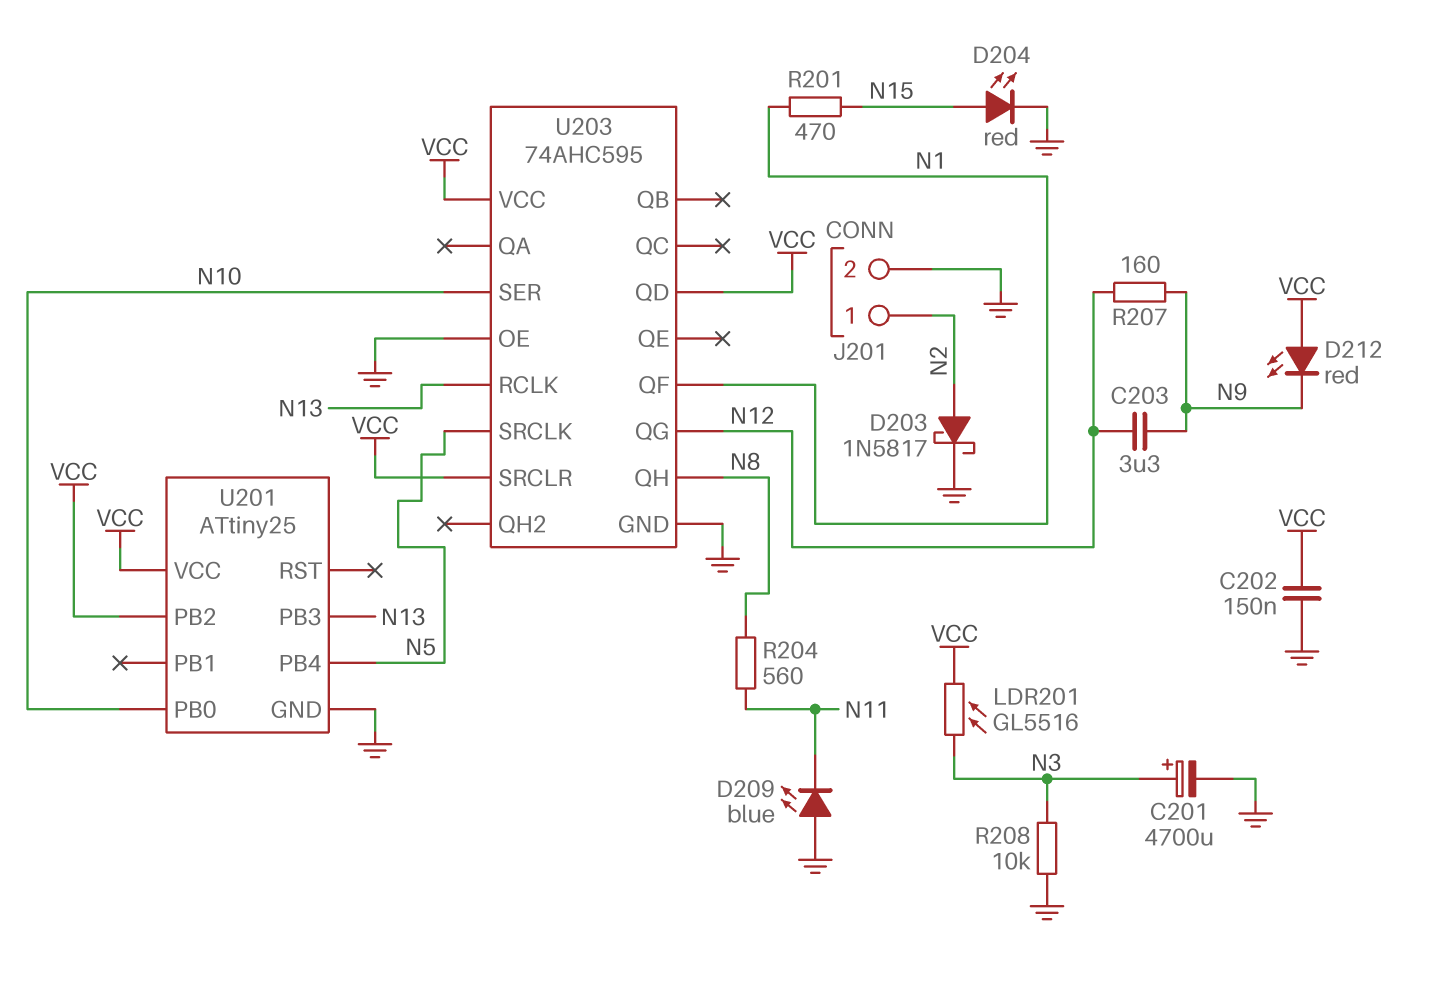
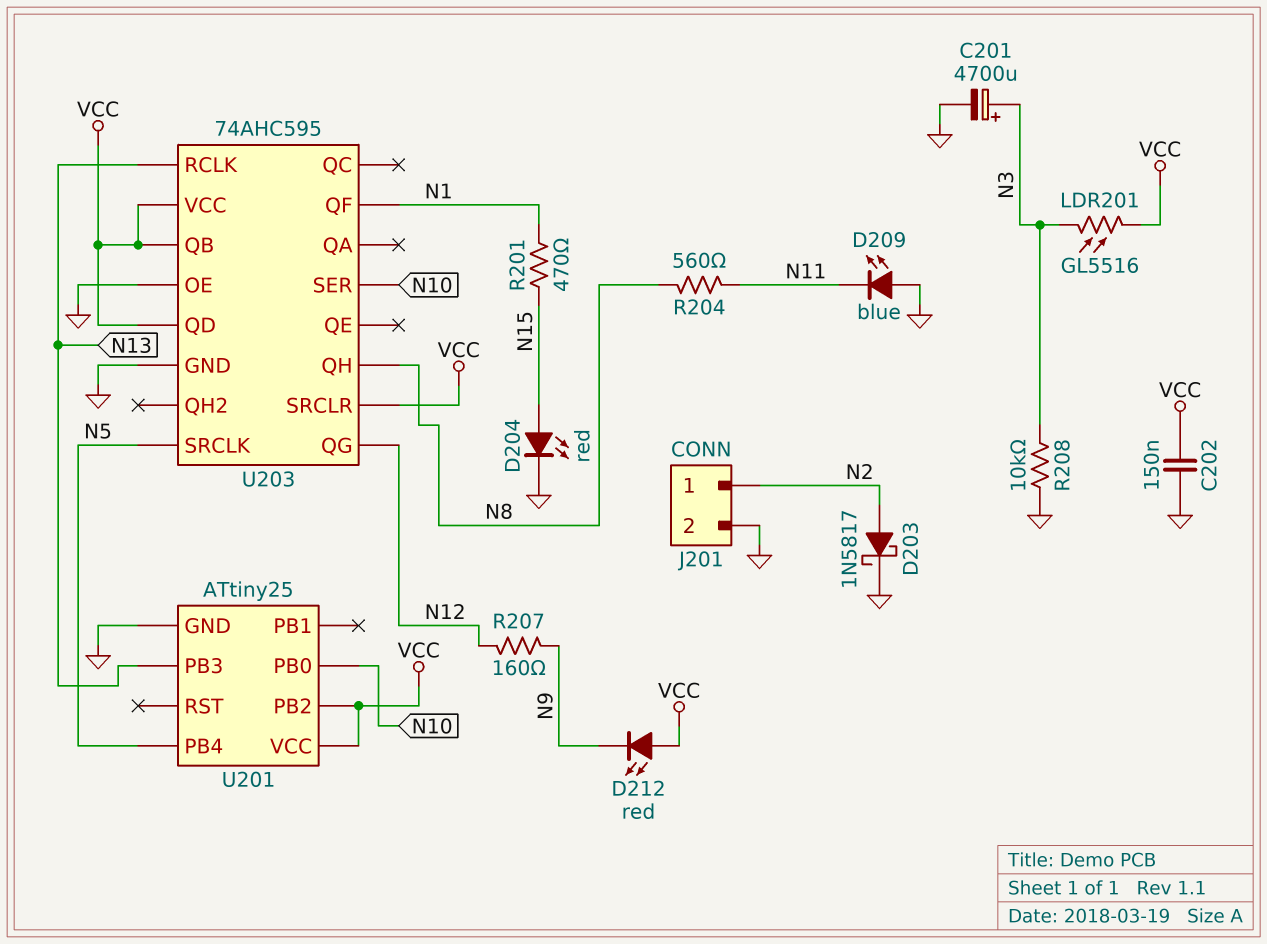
C203: 3.3uF (N9, N12) -> none
U203 pin QB: none -> VCC

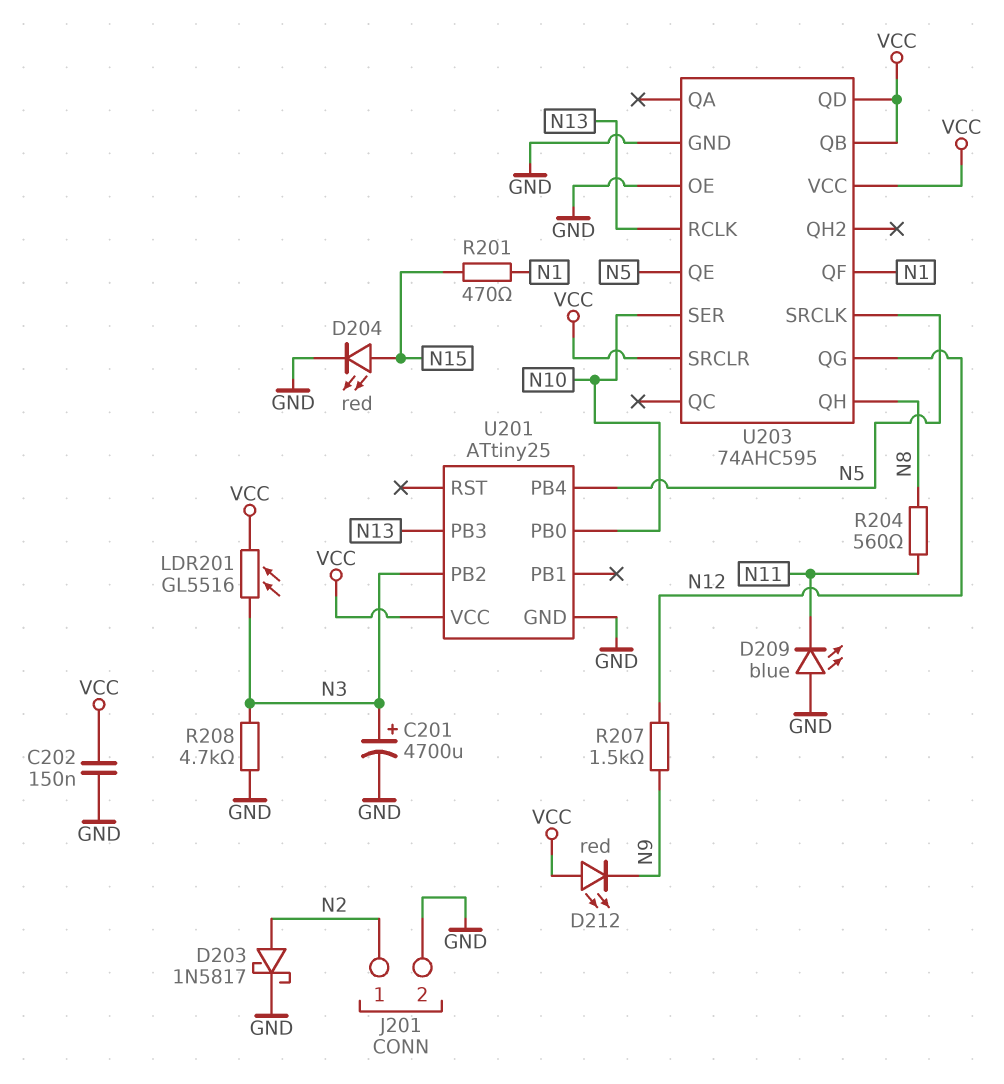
R207: 160 (N9, N12) -> 1.5k (N9, N12)
R208: 10k (GND, N3) -> 4.7k (GND, N3)
U201 pin PB2: VCC -> N3
U203 pin QE: none -> N5

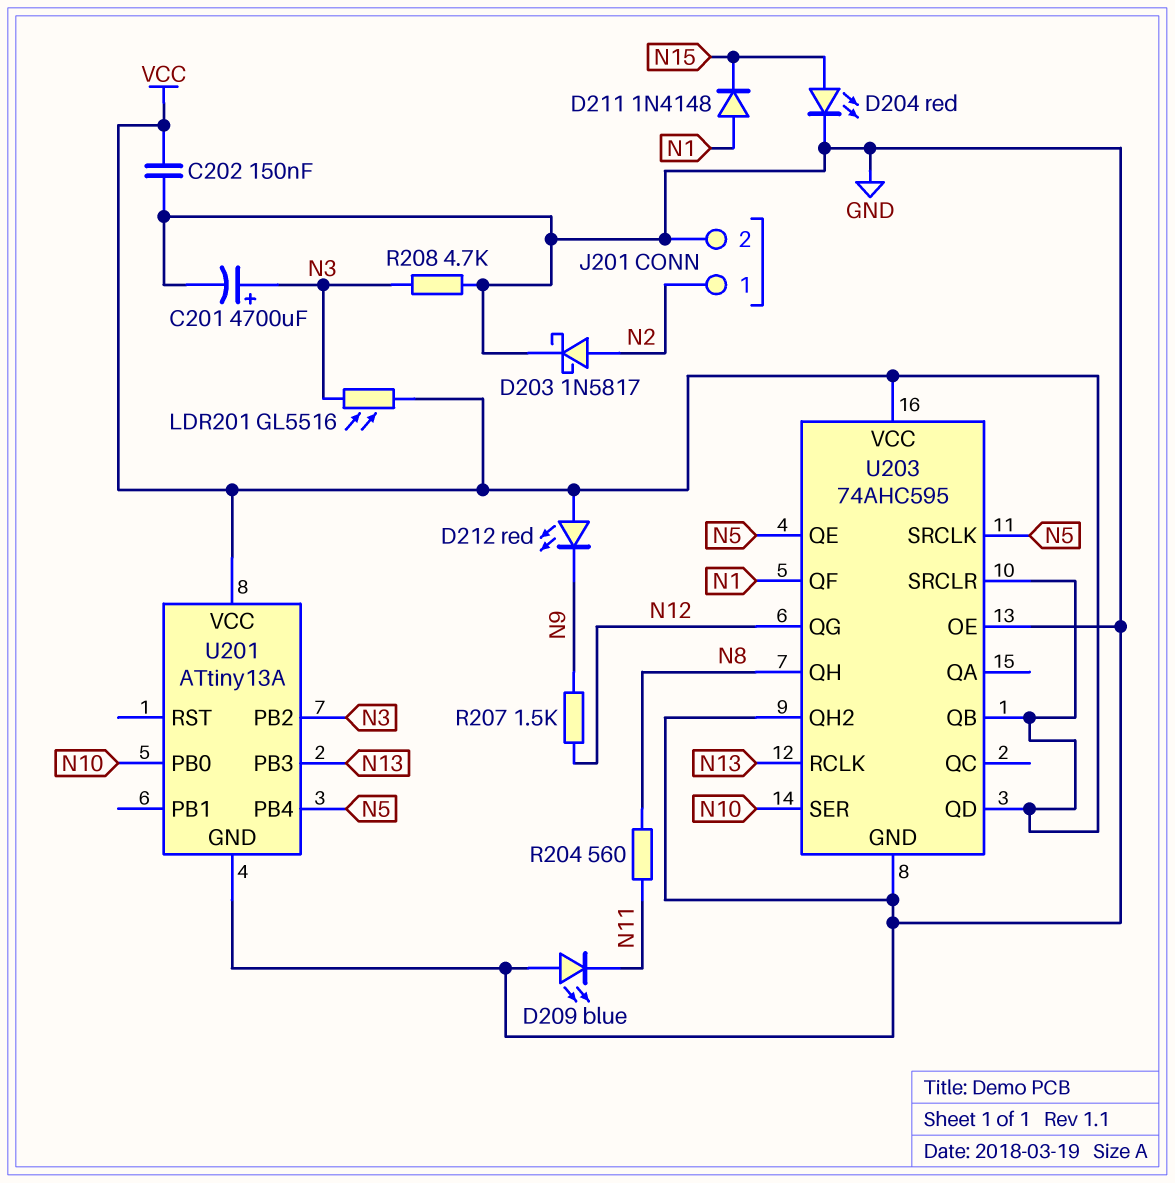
D211: none -> diode 1N4148 (A N1, K N15)
R201: 470 (N1, N15) -> none
U201: ATtiny25 -> ATtiny13A
U203 pin QH2: none -> GND

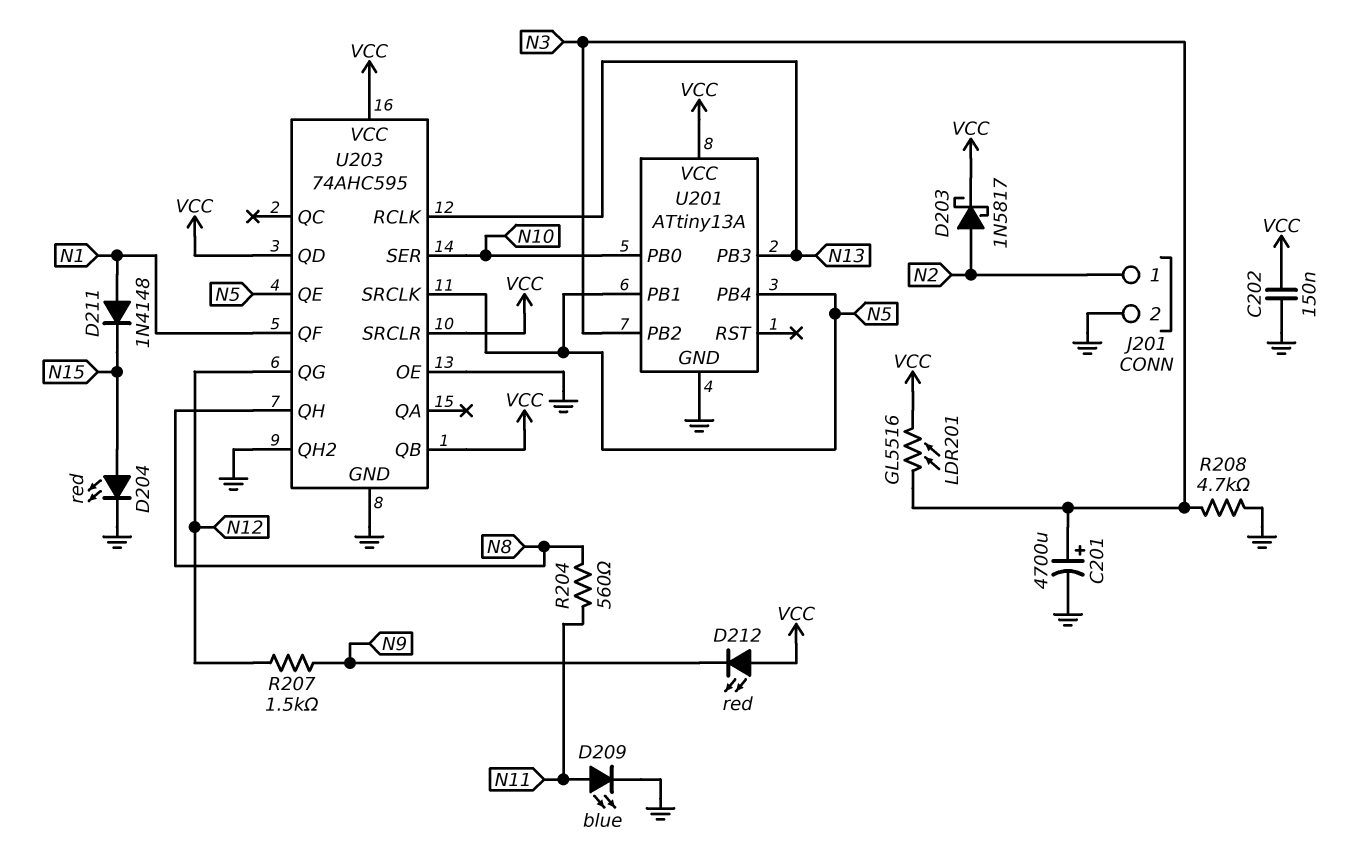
D203: schottky 1N5817 (A N2, K GND) -> schottky 1N5817 (A N2, K VCC)
D209: LED blue (A GND, K N11) -> LED blue (A N11, K GND)
U201 pin PB1: none -> N5

